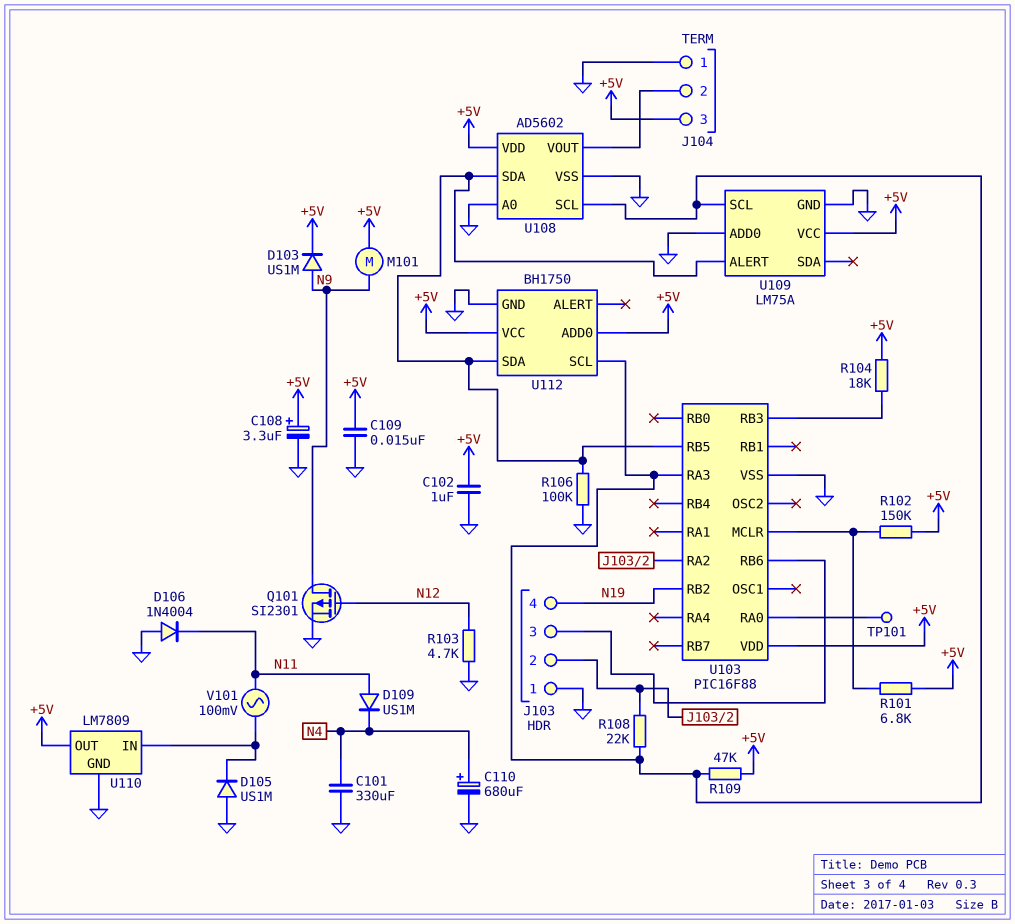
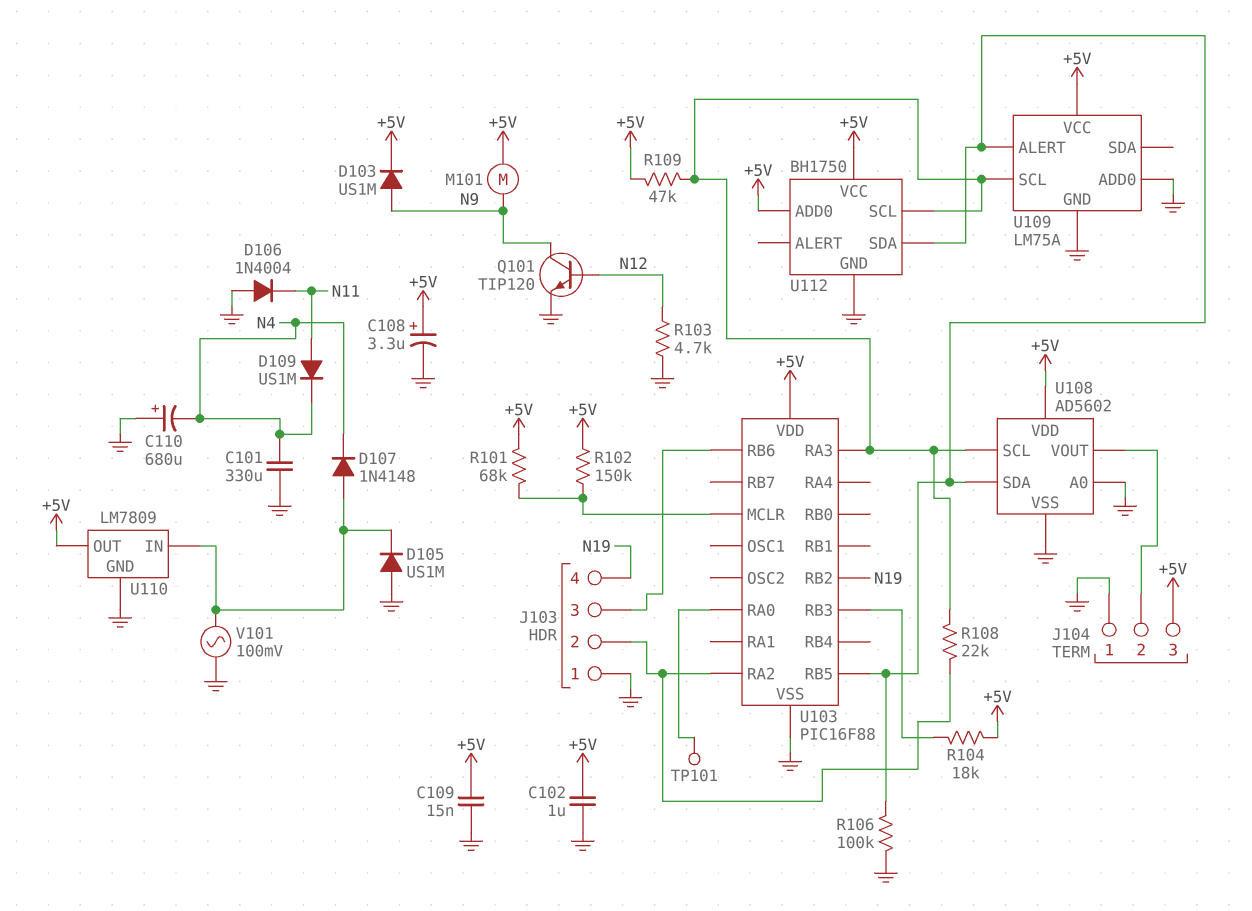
C110: 680uF (plus N4, minus GND) -> 680uF (plus GND, minus N4)
D107: none -> diode 1N4148 (A U110/IN, K N4)
Q101: PMOS SI2301 (G N12, D N9, S GND) -> NPN TIP120 (B N12, C N9, E GND)
R101: 6.8k (+5V, U103/MCLR) -> 68k (+5V, U103/MCLR)
V101: AC 100mV (N11, U110/IN) -> AC 100mV (GND, U110/IN)

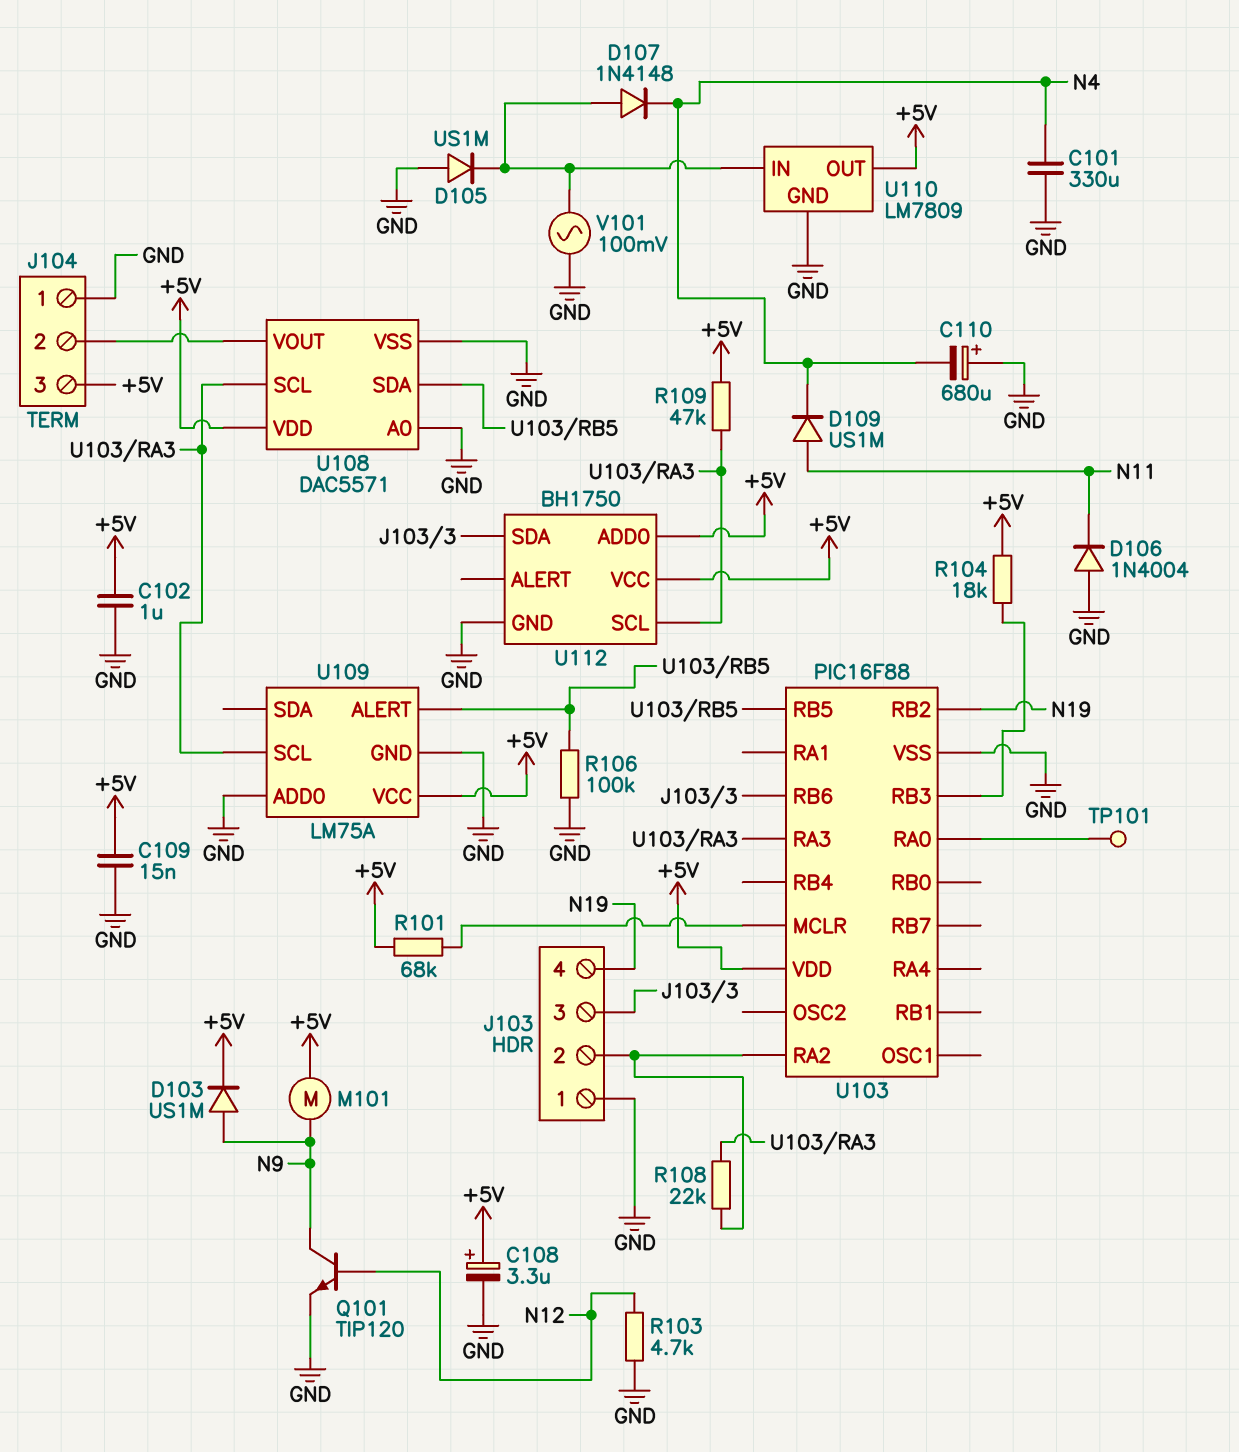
R102: 150k (+5V, U103/MCLR) -> none
U108: AD5602 -> DAC5571
U112 pin SDA: U103/RB5 -> J103/3

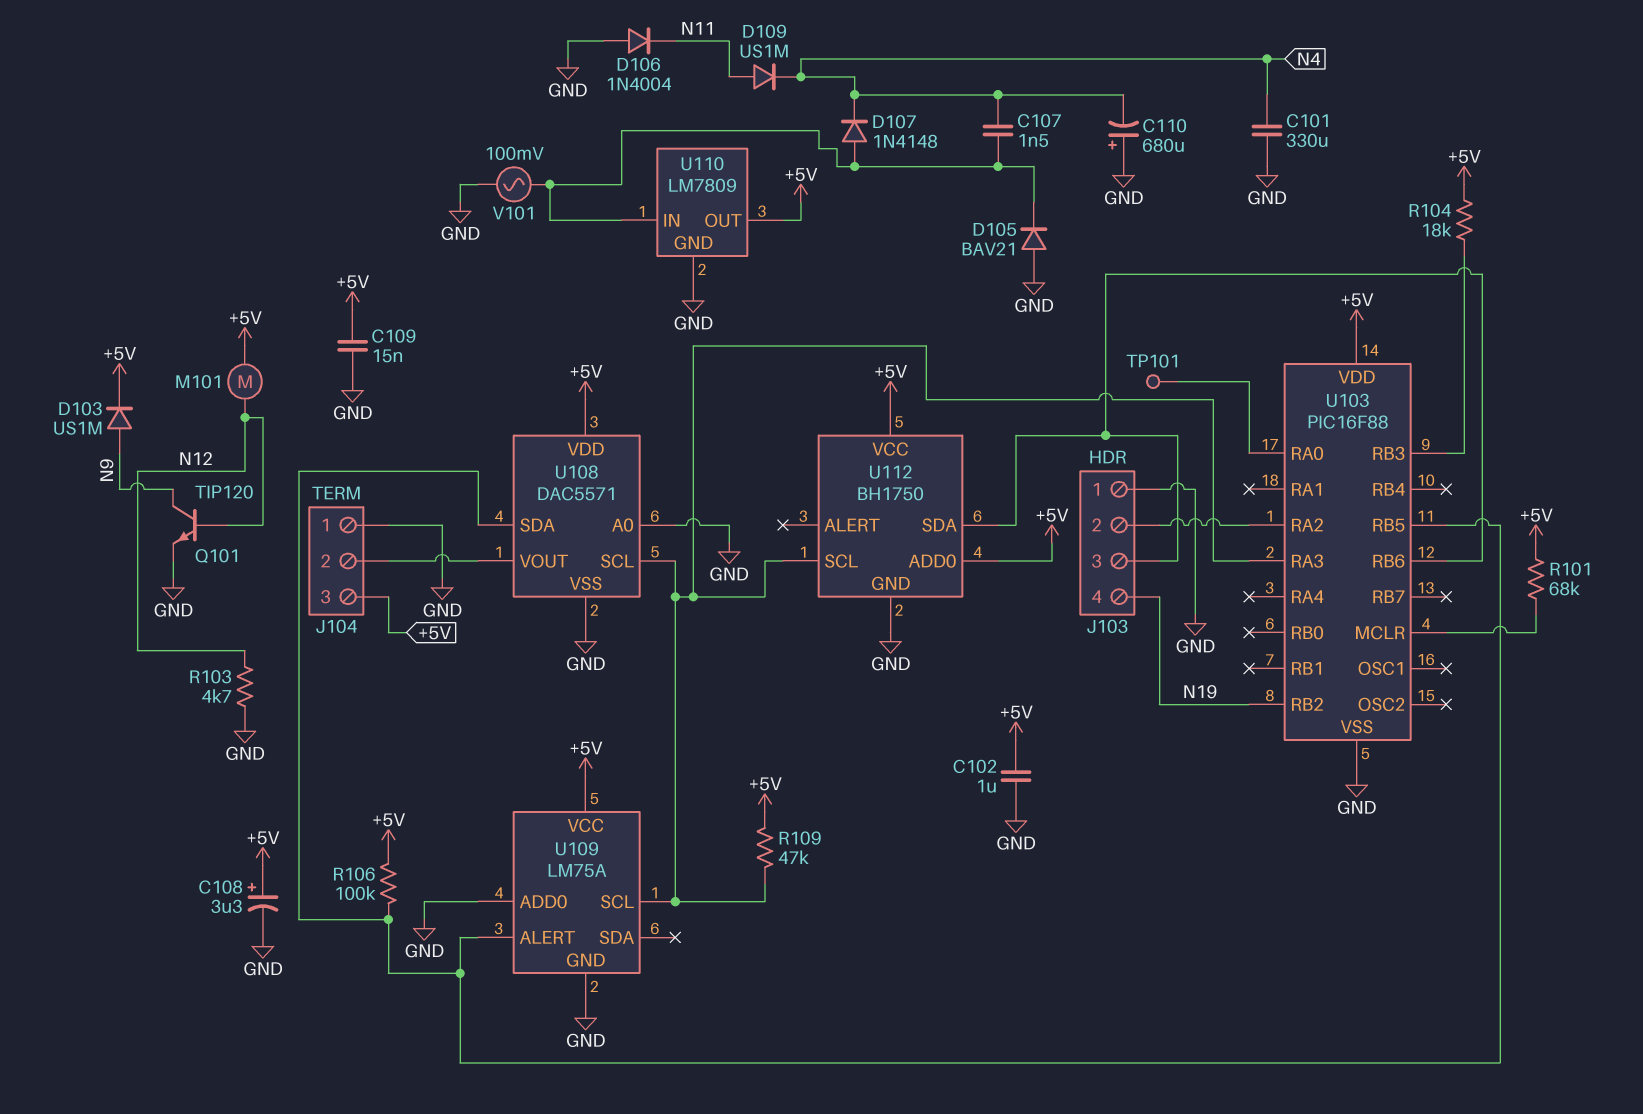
C107: none -> 1.5nF (N4, U110/IN)
D105: diode US1M (A GND, K U110/IN) -> diode BAV21 (A GND, K U110/IN)
M101: motor (+5V, N9) -> motor (+5V, N12)
R106: 100k (GND, U103/RB5) -> 100k (+5V, U103/RB5)
R108: 22k (J103/2, U103/RA3) -> none

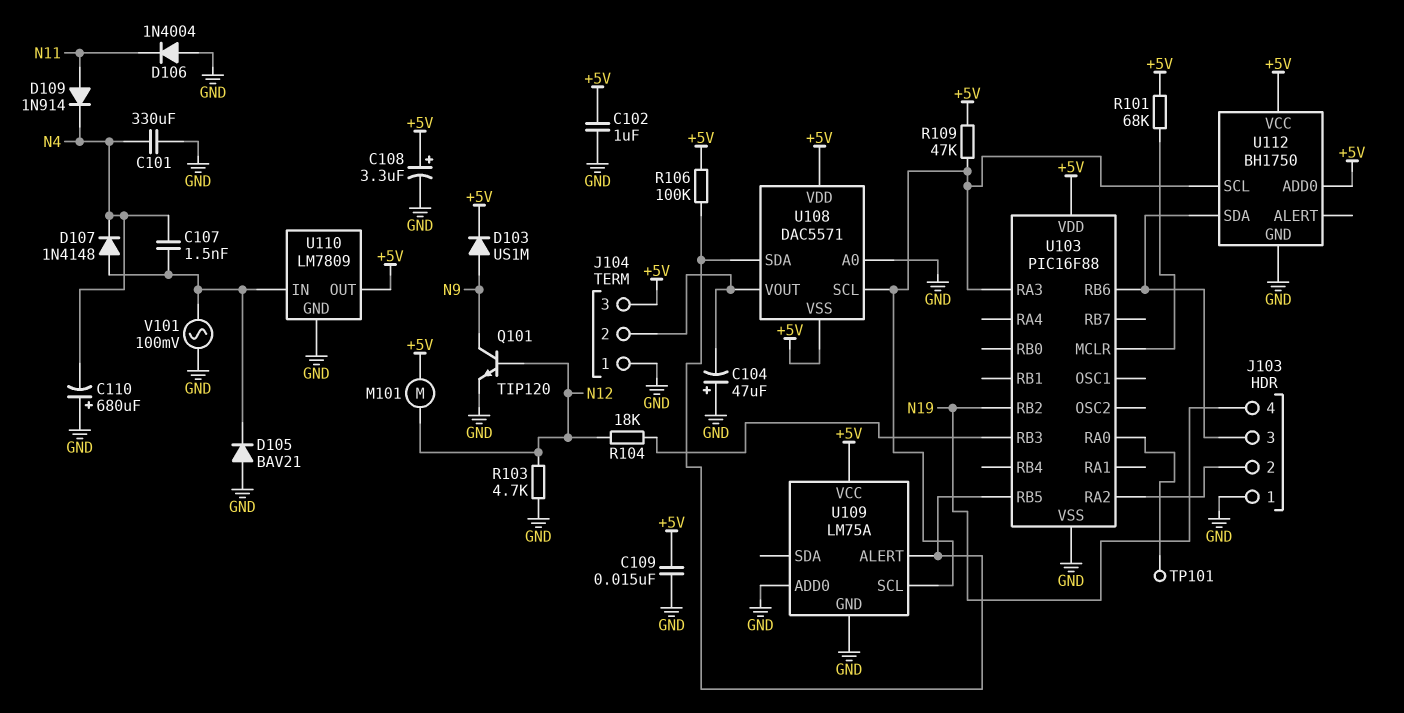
C104: none -> 47uF (plus GND, minus J104/2)
D109: diode US1M (A N11, K N4) -> diode 1N914 (A N11, K N4)
R104: 18k (+5V, U103/RB3) -> 18k (N12, U103/RB3)
U108 pin VSS: GND -> +5V

